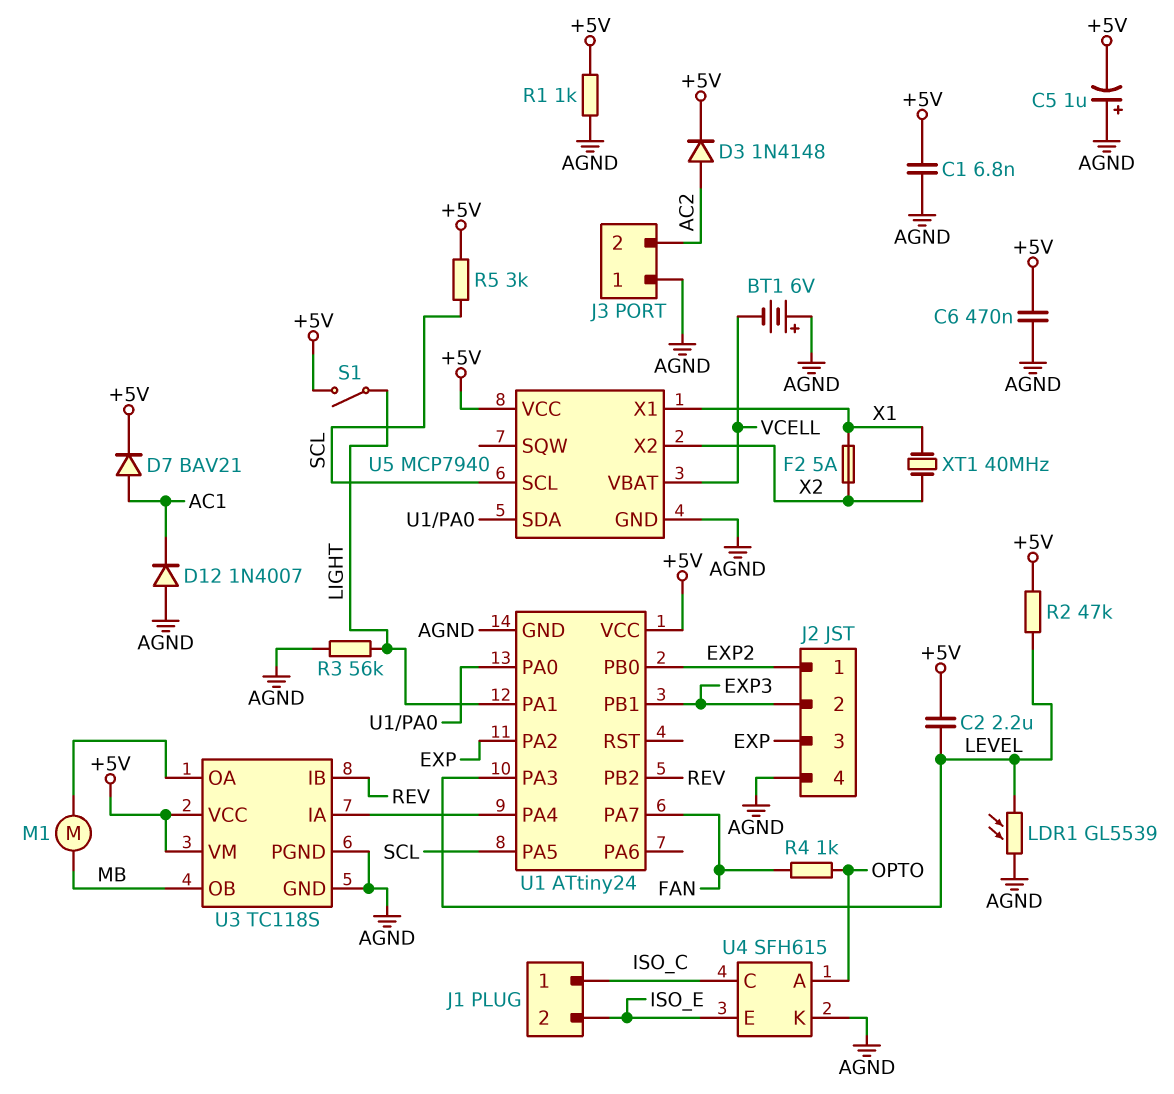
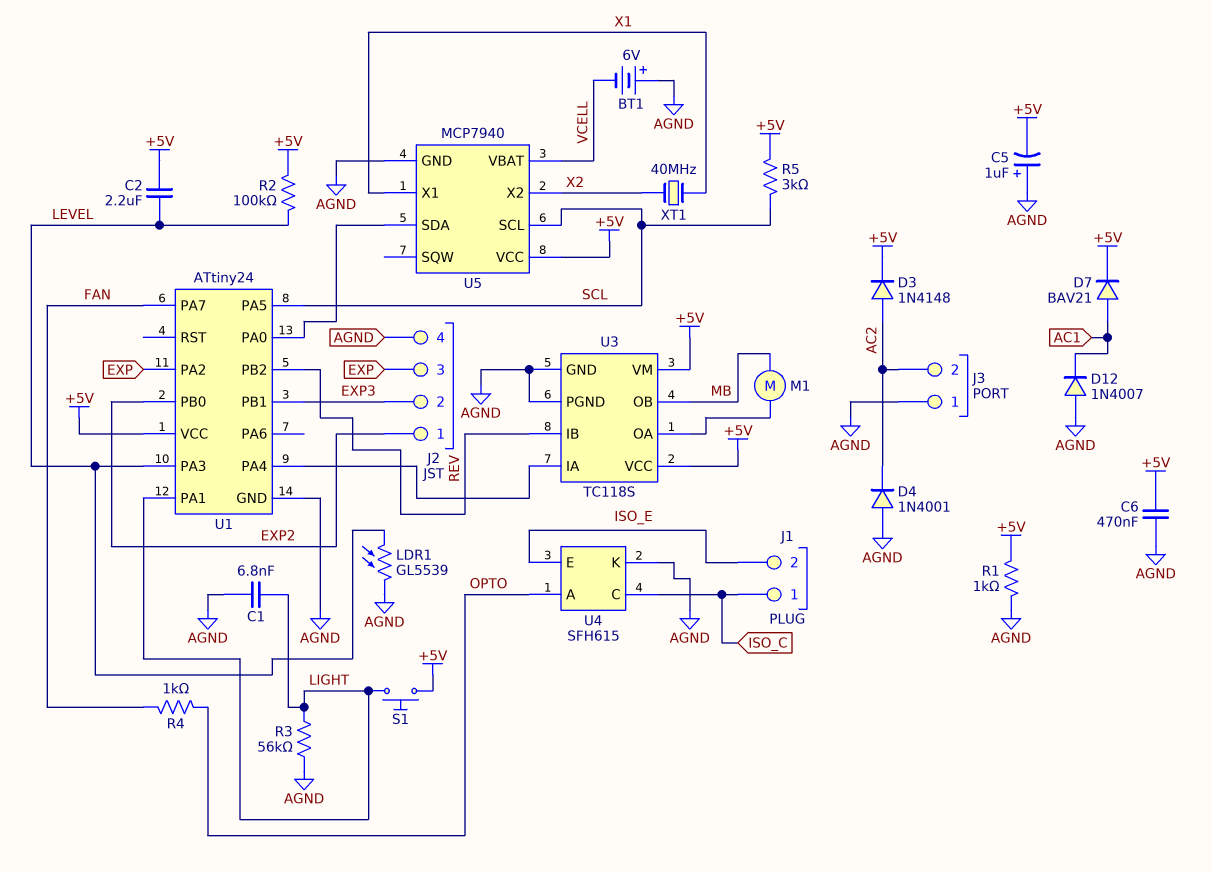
C1: 6.8nF (+5V, AGND) -> 6.8nF (AGND, LIGHT)
D4: none -> diode 1N4001 (A AGND, K AC2)
F2: 5A (X1, X2) -> none
R2: 47k (+5V, LEVEL) -> 100k (+5V, LEVEL)
S1: switch (+5V, LIGHT) -> button (+5V, LIGHT)

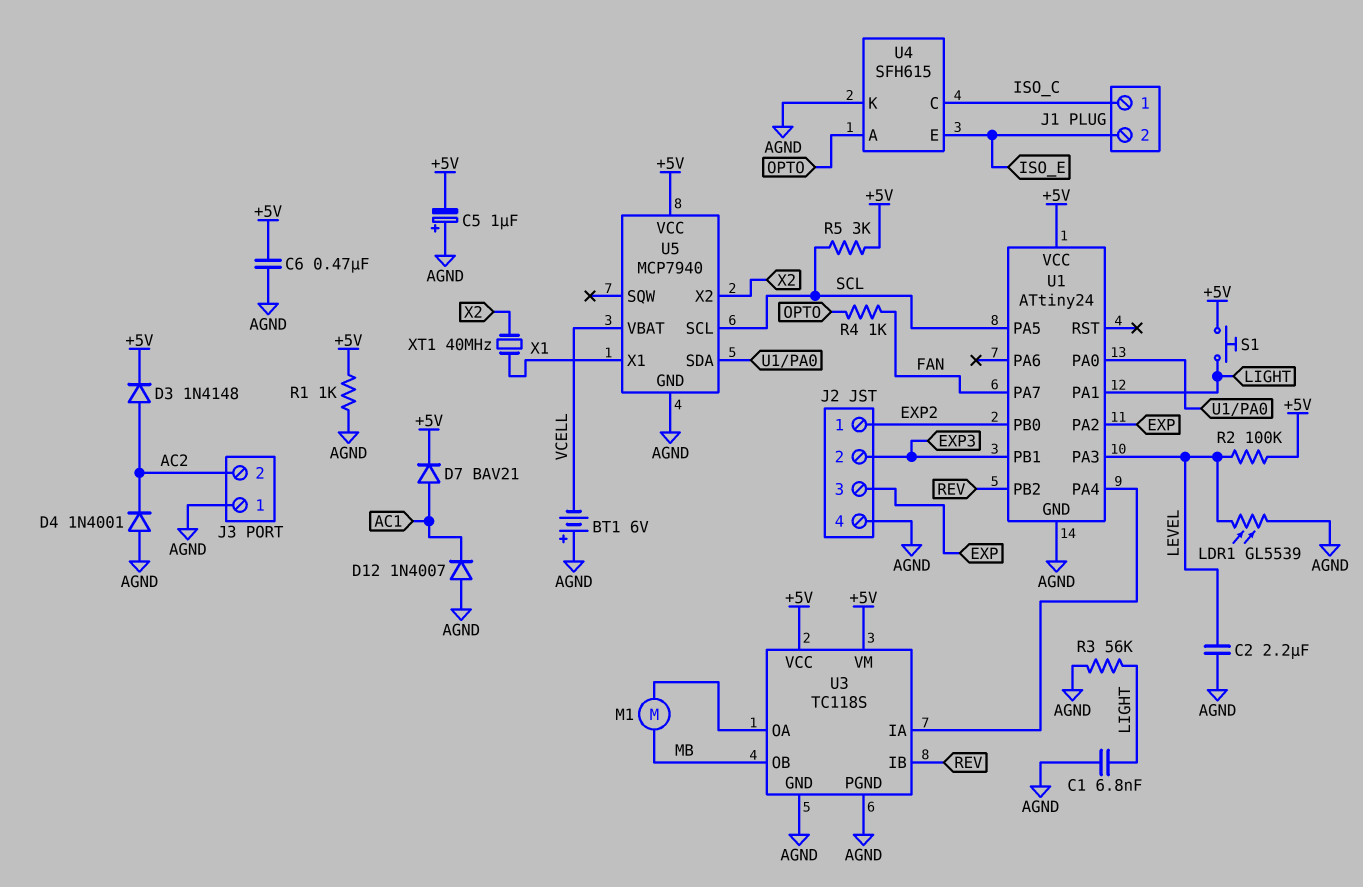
C2: 2.2uF (+5V, LEVEL) -> 2.2uF (AGND, LEVEL)

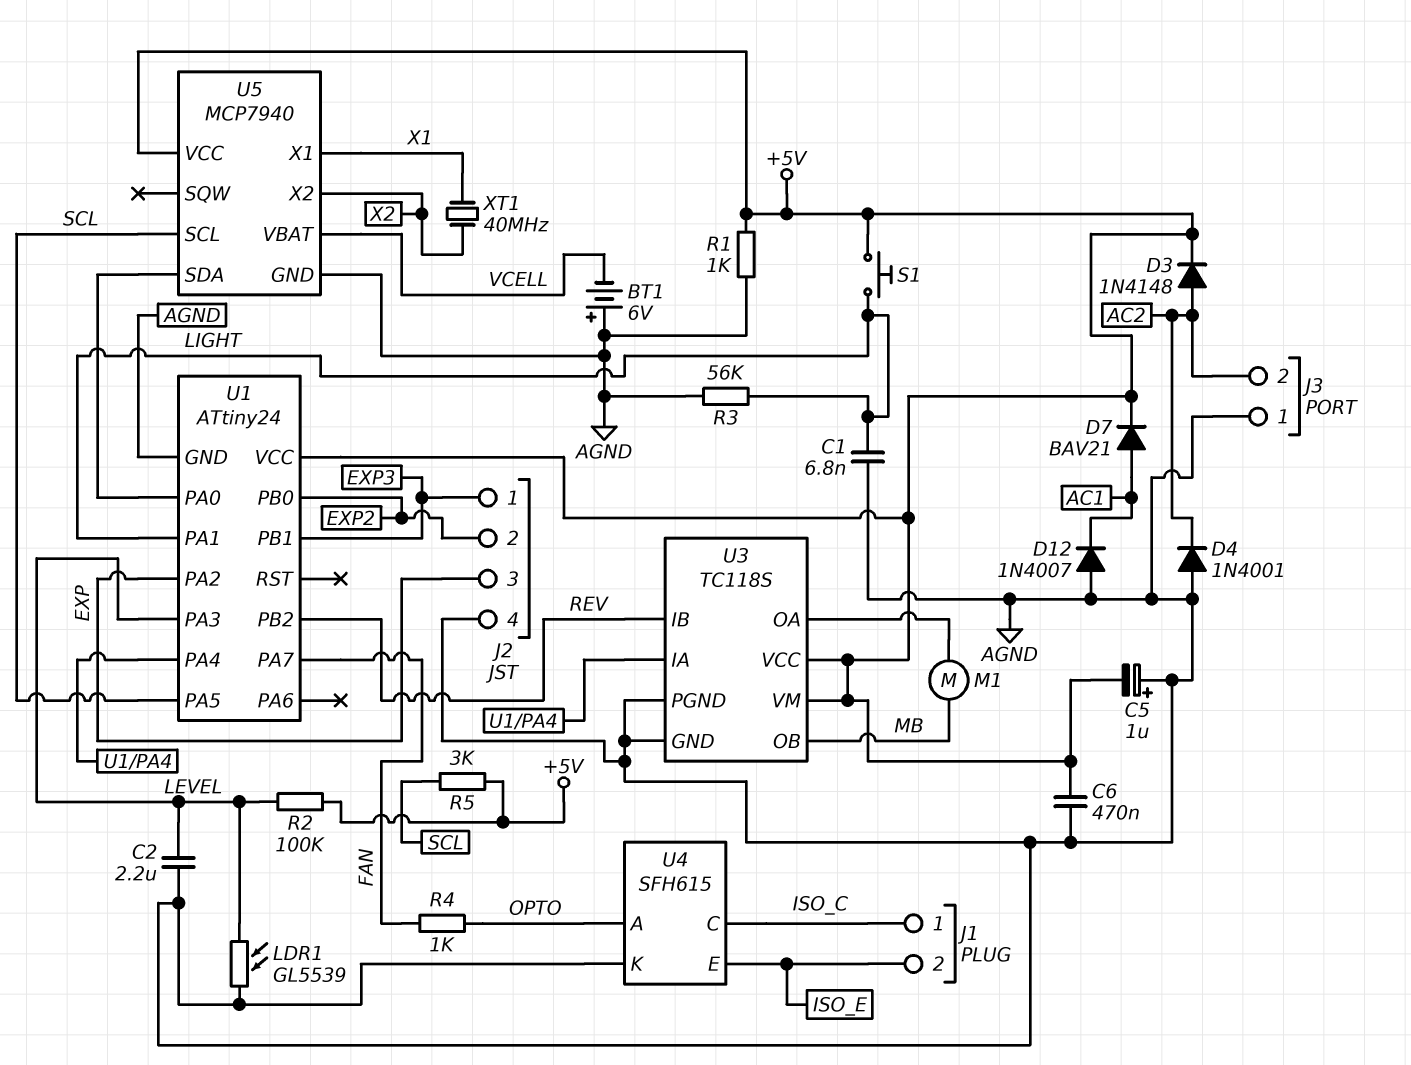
J2 pin 1: EXP2 -> EXP3
J2 pin 2: EXP3 -> EXP2

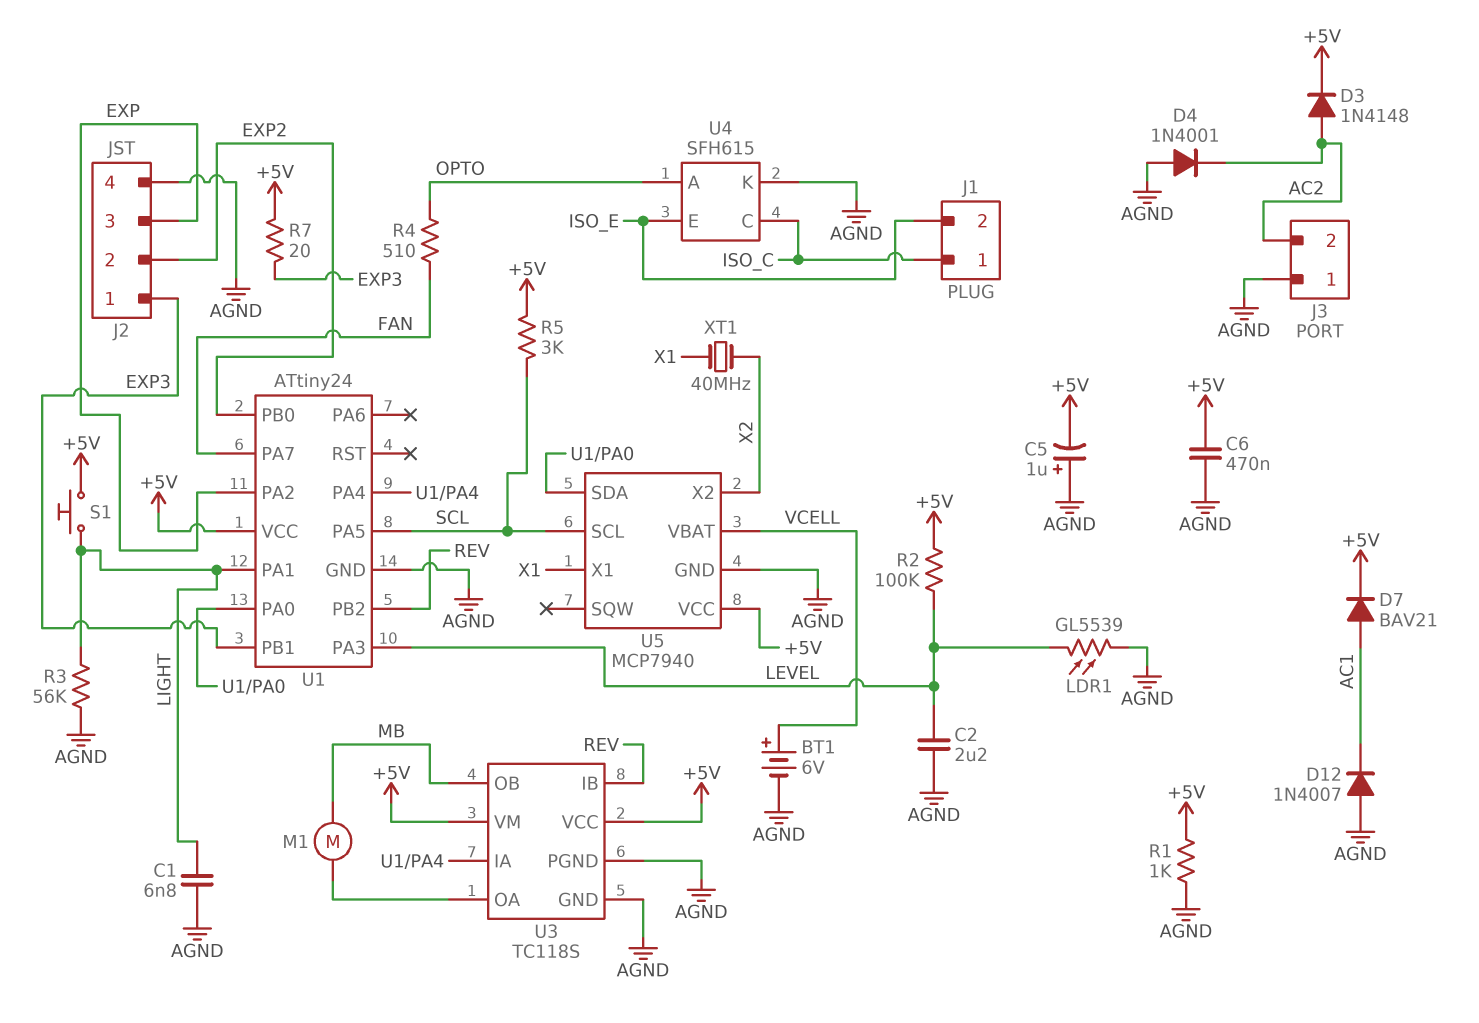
BT1: 6V (plus AGND, minus VCELL) -> 6V (plus VCELL, minus AGND)
R4: 1k (FAN, OPTO) -> 510 (FAN, OPTO)
R7: none -> 20 (+5V, EXP3)

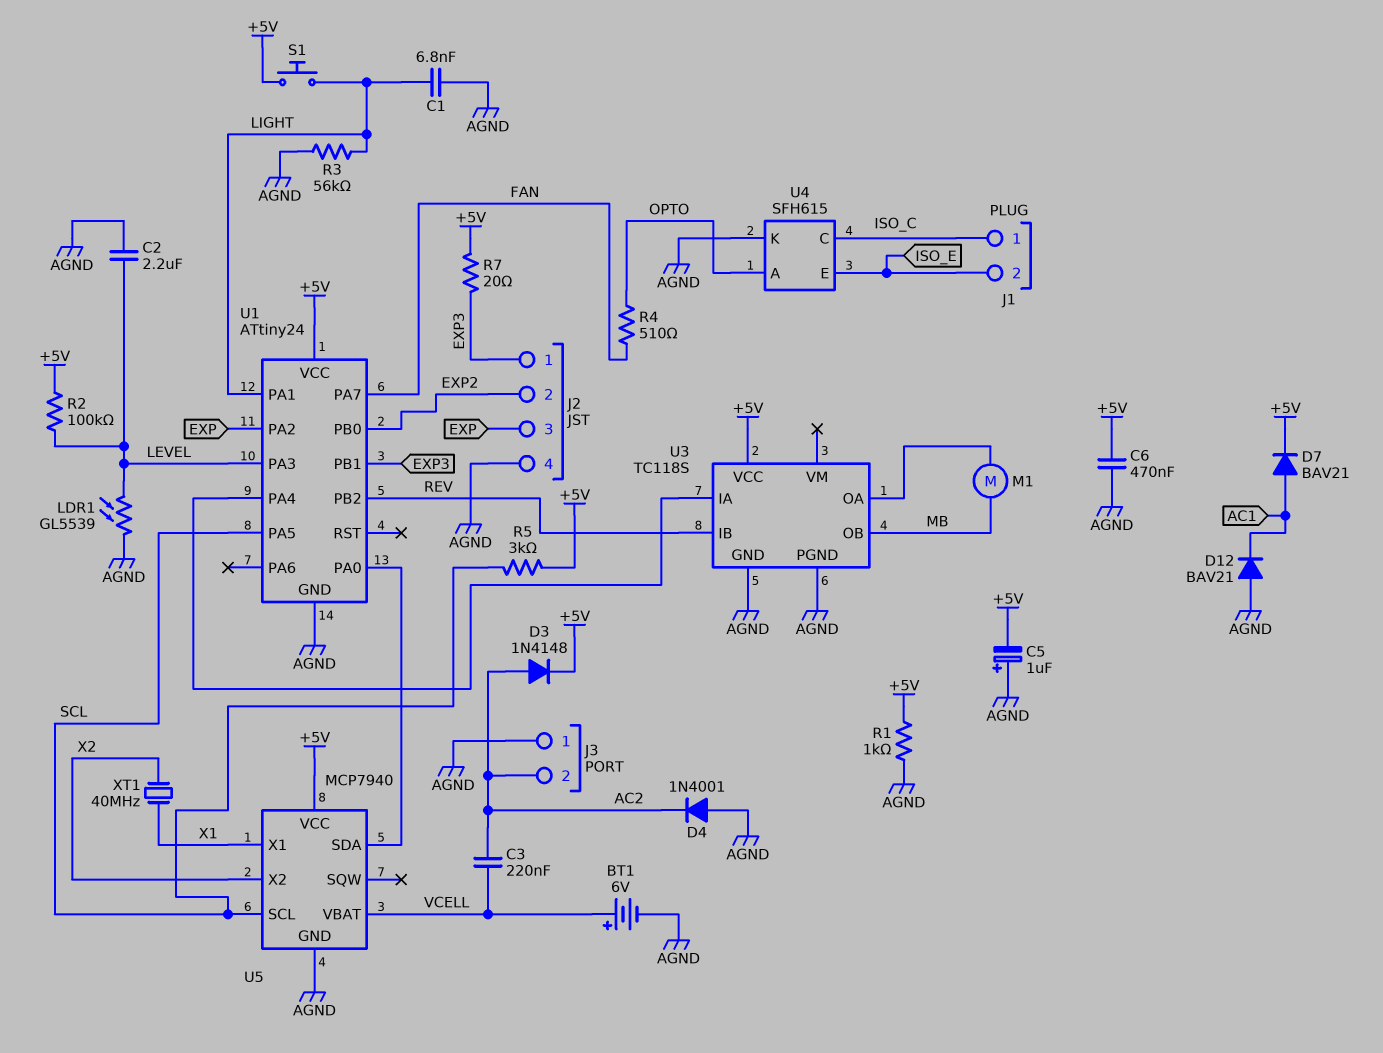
C3: none -> 220nF (AC2, VCELL)
D12: diode 1N4007 (A AGND, K AC1) -> diode BAV21 (A AGND, K AC1)
U3 pin VM: +5V -> none

